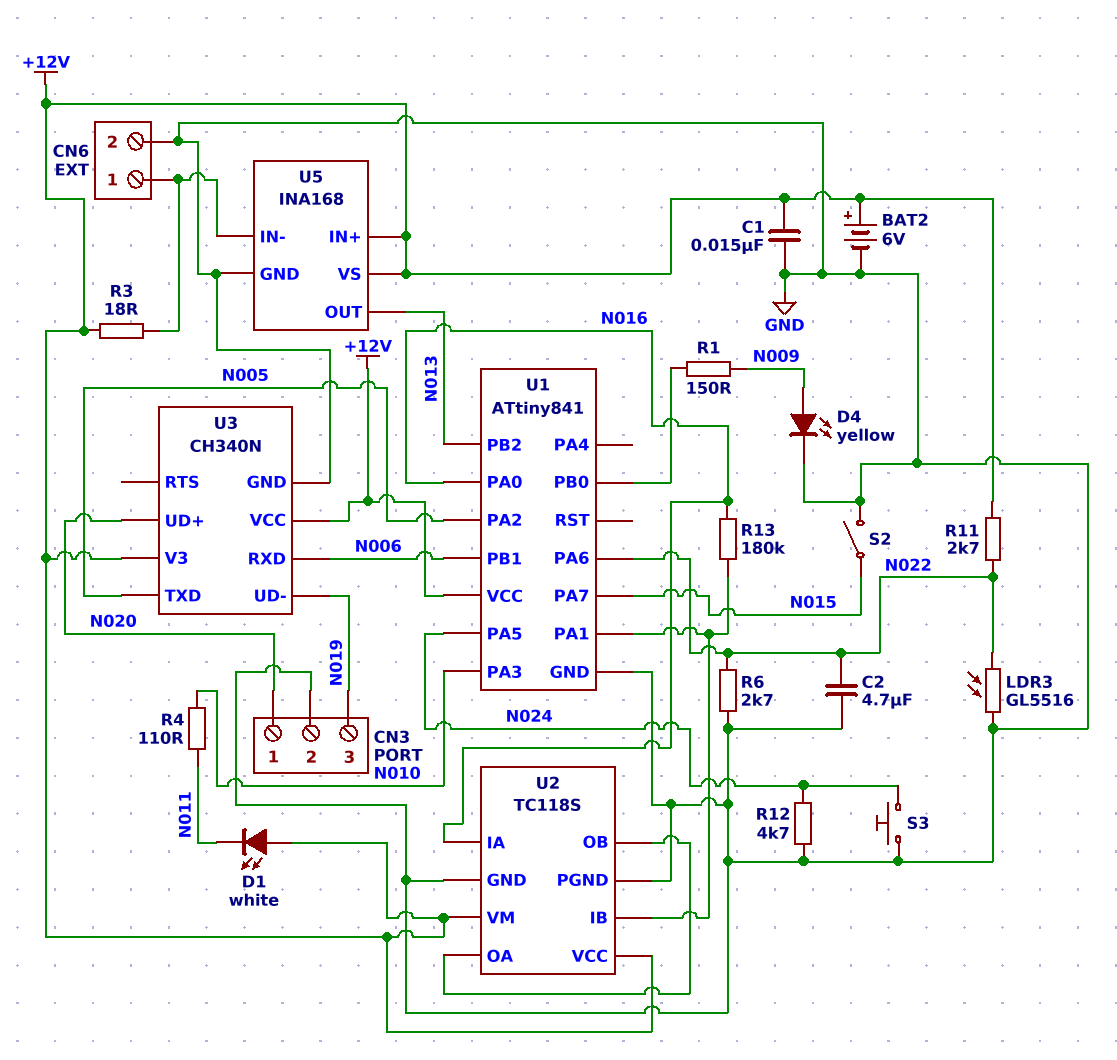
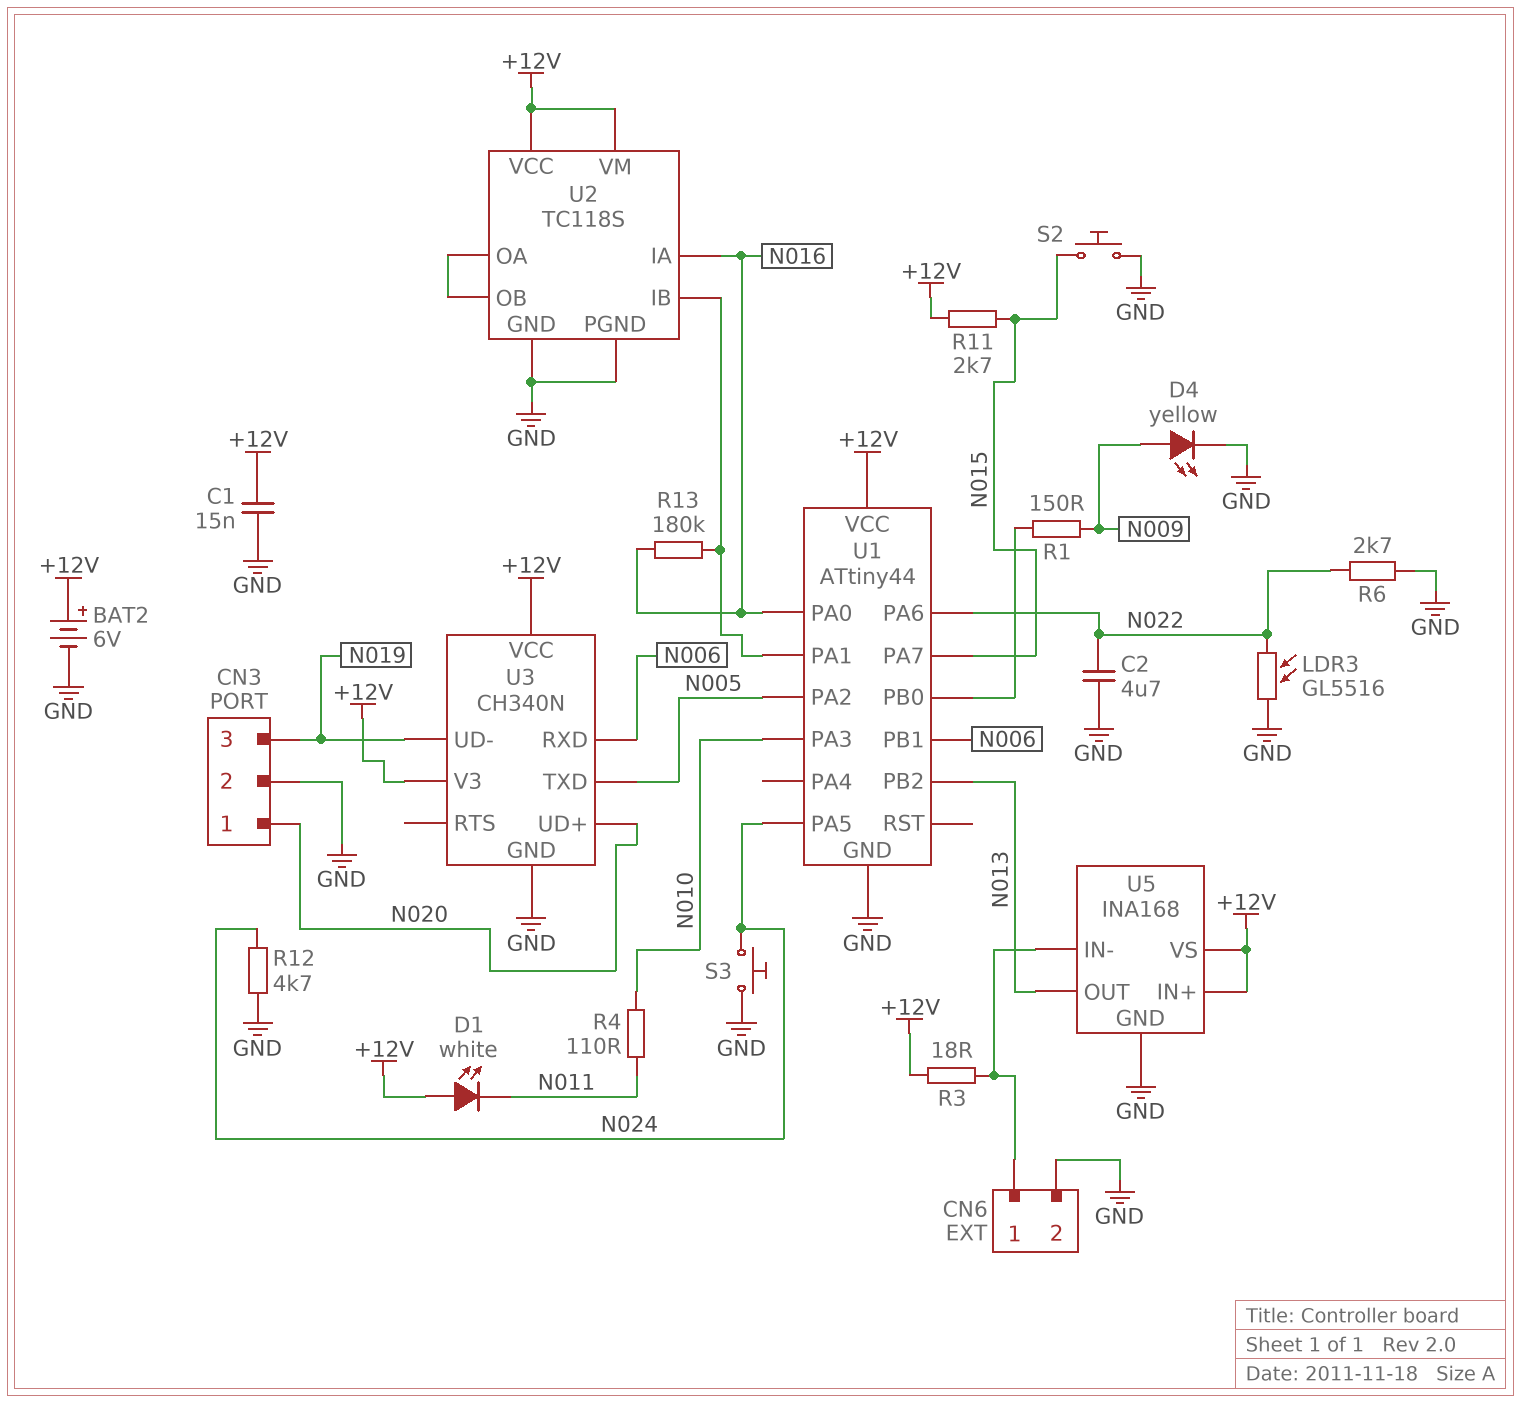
R11: 2.7k (+12V, N022) -> 2.7k (+12V, N015)
S2: switch (GND, N015) -> button (GND, N015)
U1: ATtiny841 -> ATtiny44

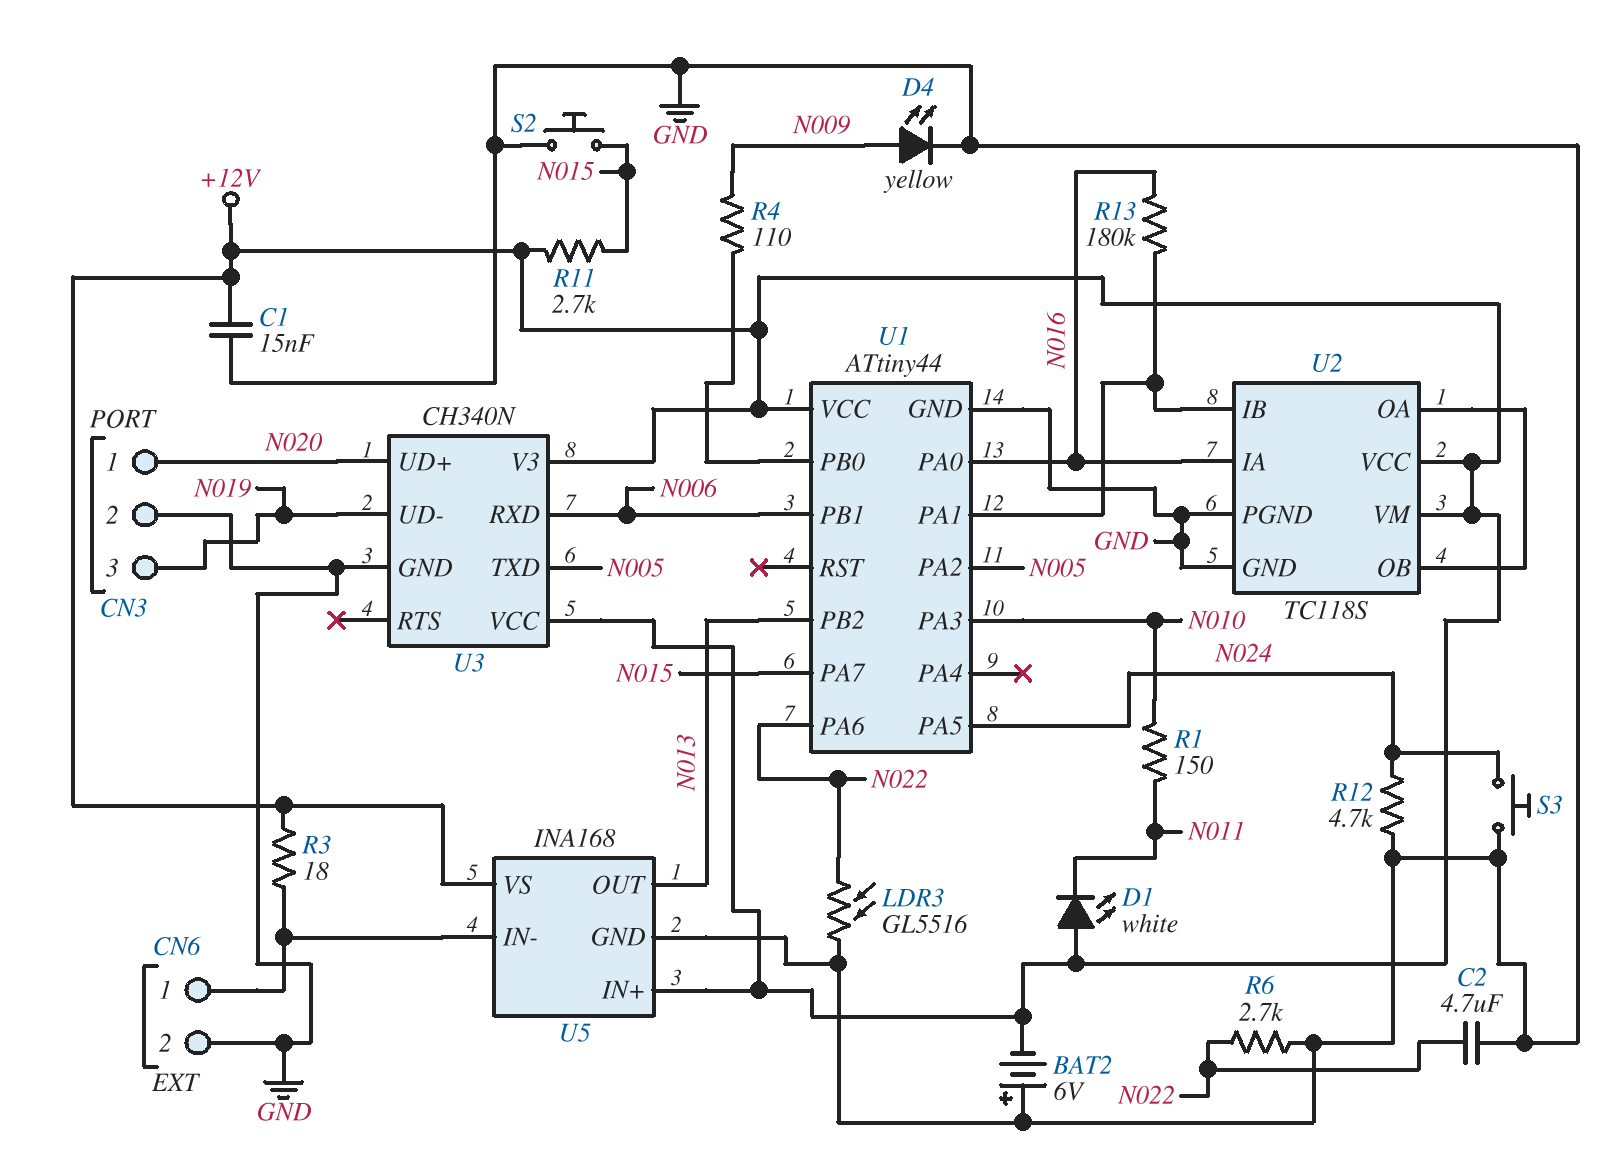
BAT2: 6V (plus +12V, minus GND) -> 6V (plus GND, minus +12V)
R1: 150 (N009, U1/PB0) -> 150 (N010, N011)
R4: 110 (N010, N011) -> 110 (N009, U1/PB0)

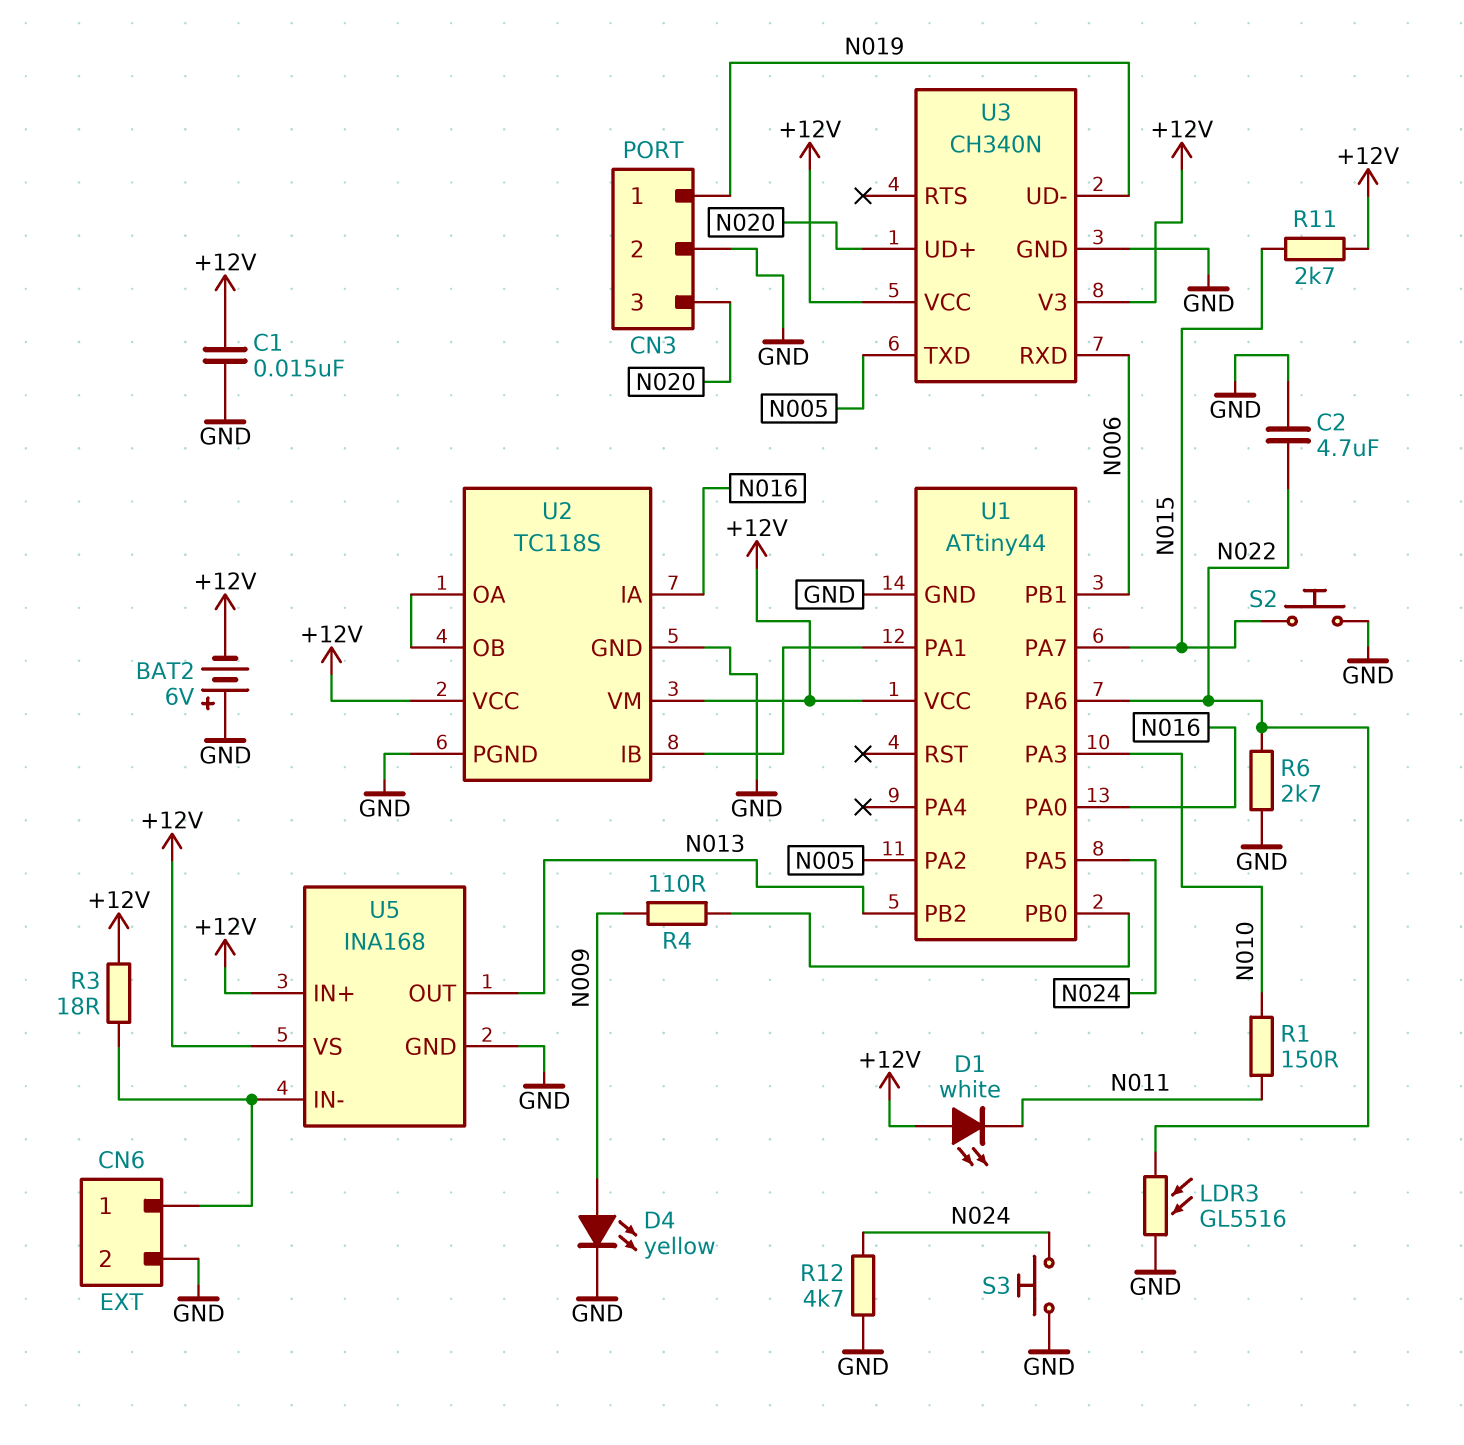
CN3 pin 1: N020 -> N019
CN3 pin 3: N019 -> N020
R13: 180k (N016, U1/PA1) -> none

